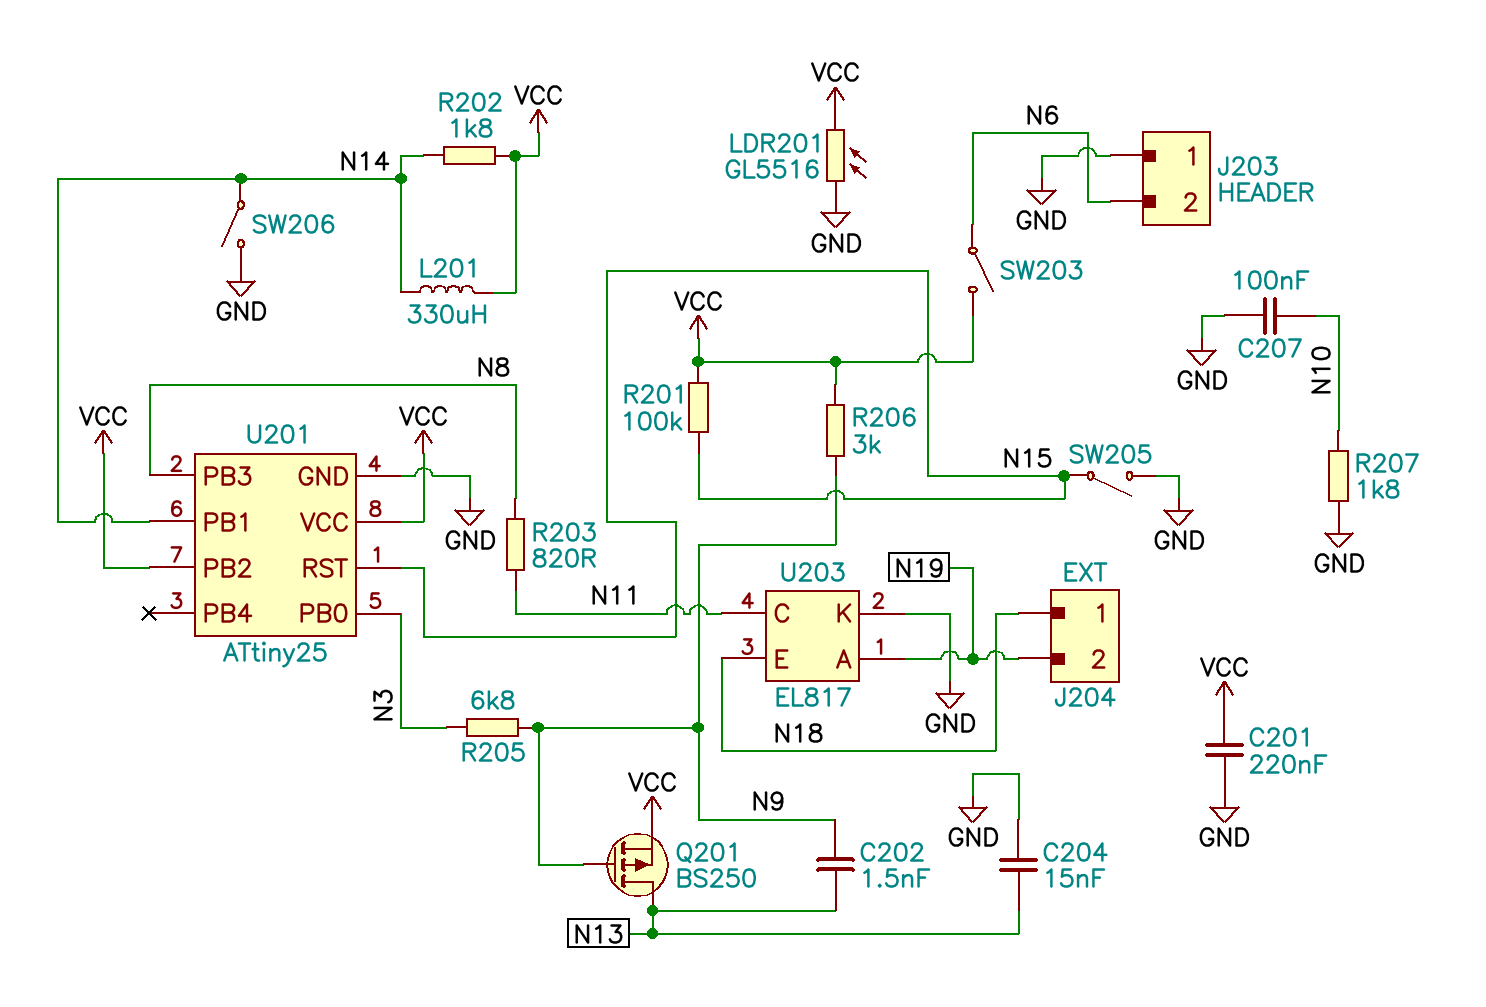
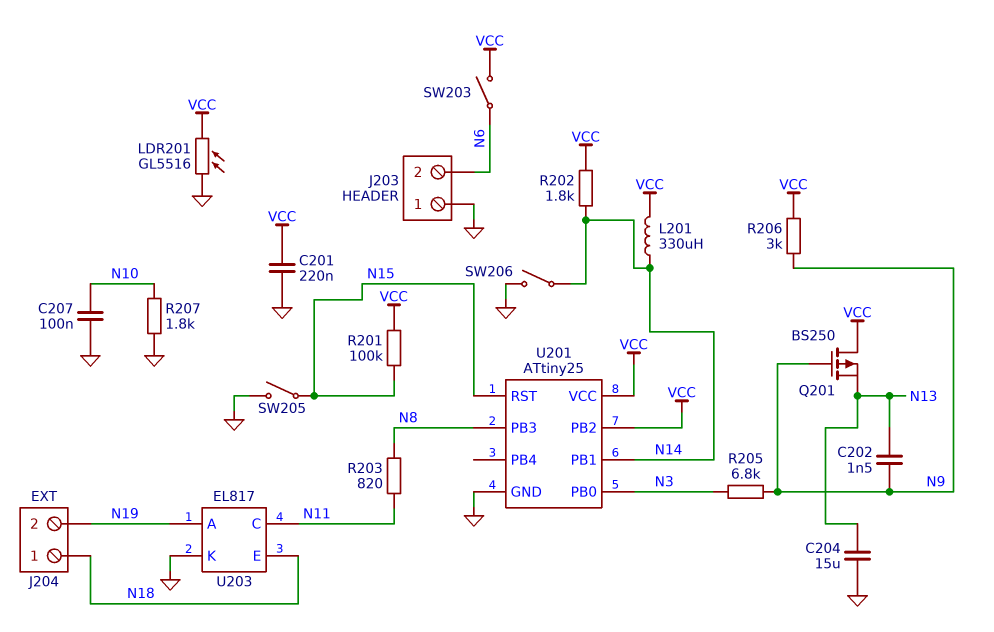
C204: 15nF (GND, N13) -> 15uF (GND, N13)
Q201: PMOS BS250 (G N9, D N13, S VCC) -> PMOS BS250 (G N9, D VCC, S N13)

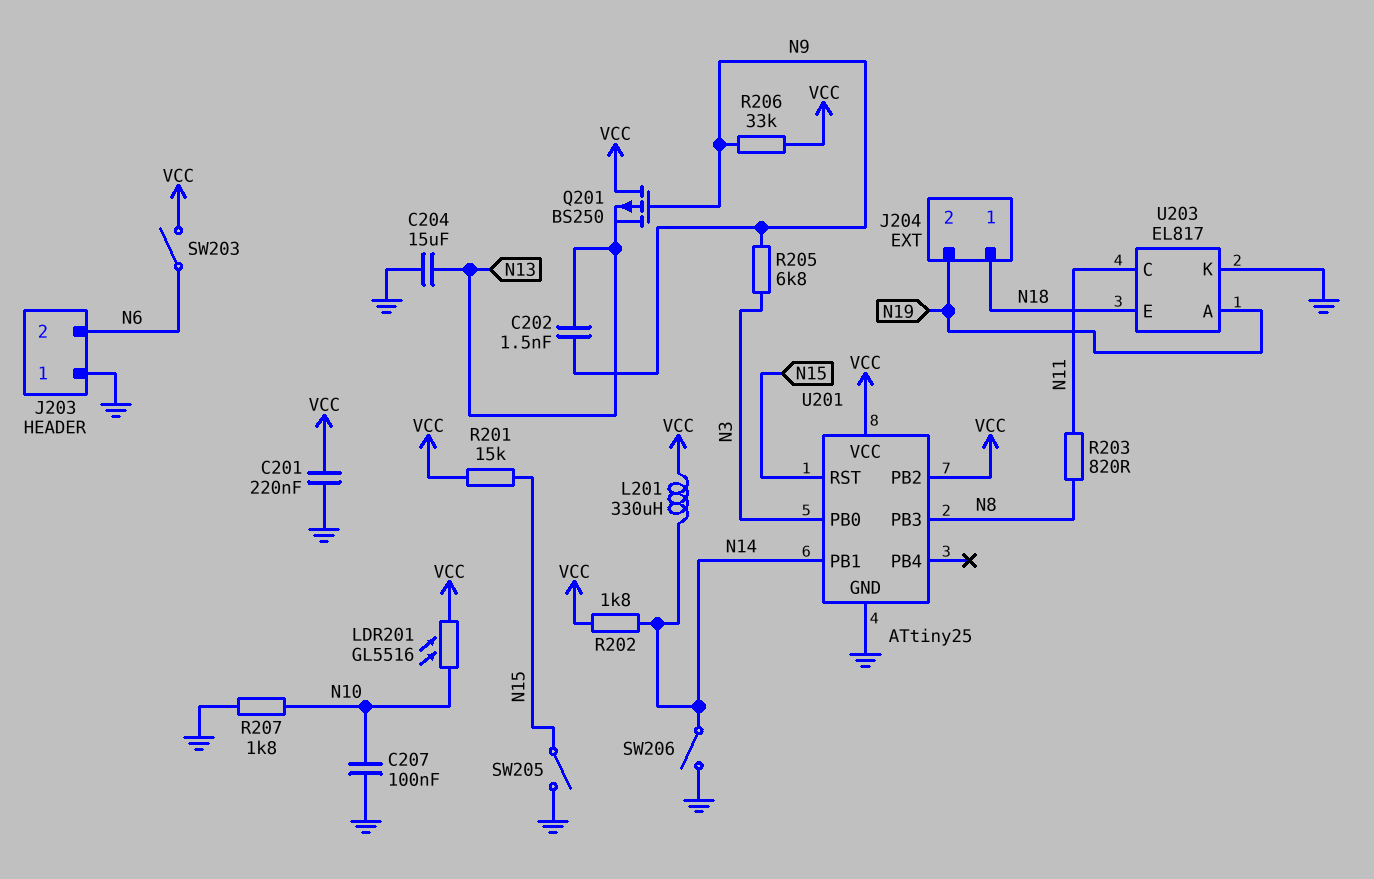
LDR201: GL5516 (GND, VCC) -> GL5516 (N10, VCC)
R201: 100k (N15, VCC) -> 15k (N15, VCC)
R206: 3k (N9, VCC) -> 33k (N9, VCC)

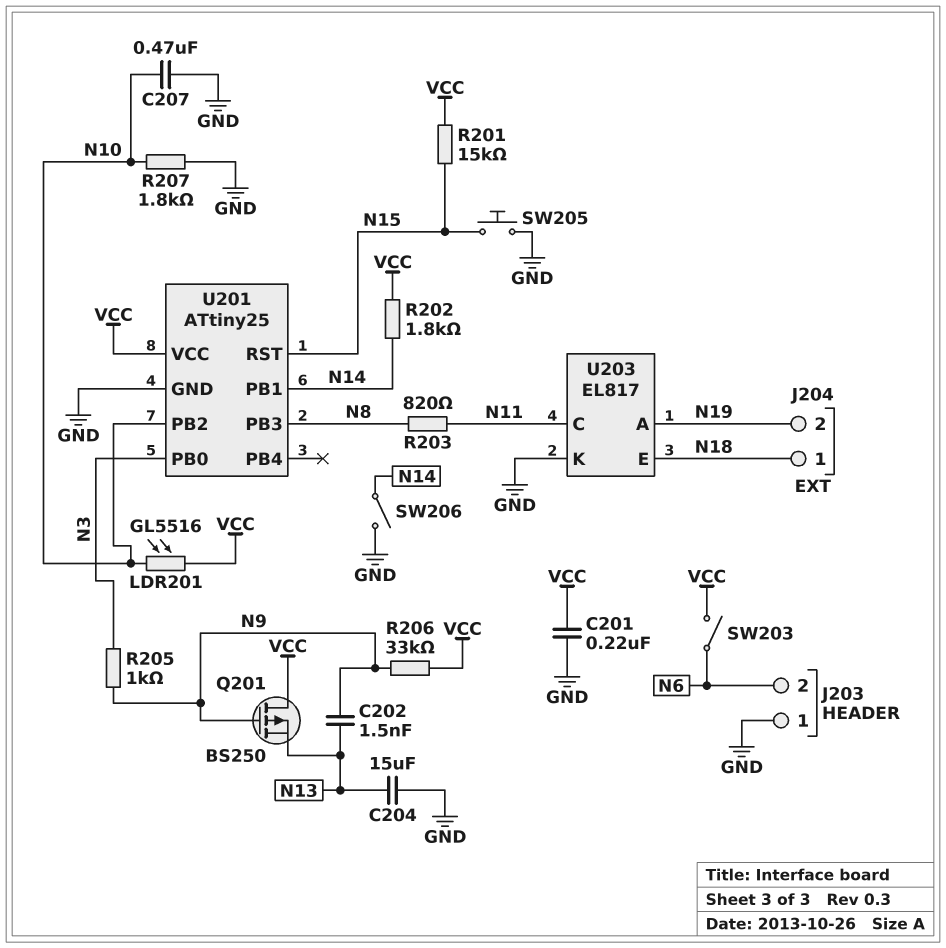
C207: 100nF (GND, N10) -> 470nF (GND, N10)
L201: 330uH (N14, VCC) -> none
R205: 6.8k (N3, N9) -> 1k (N3, N9)
SW205: switch (GND, N15) -> button (GND, N15)
U201 pin PB2: VCC -> N10

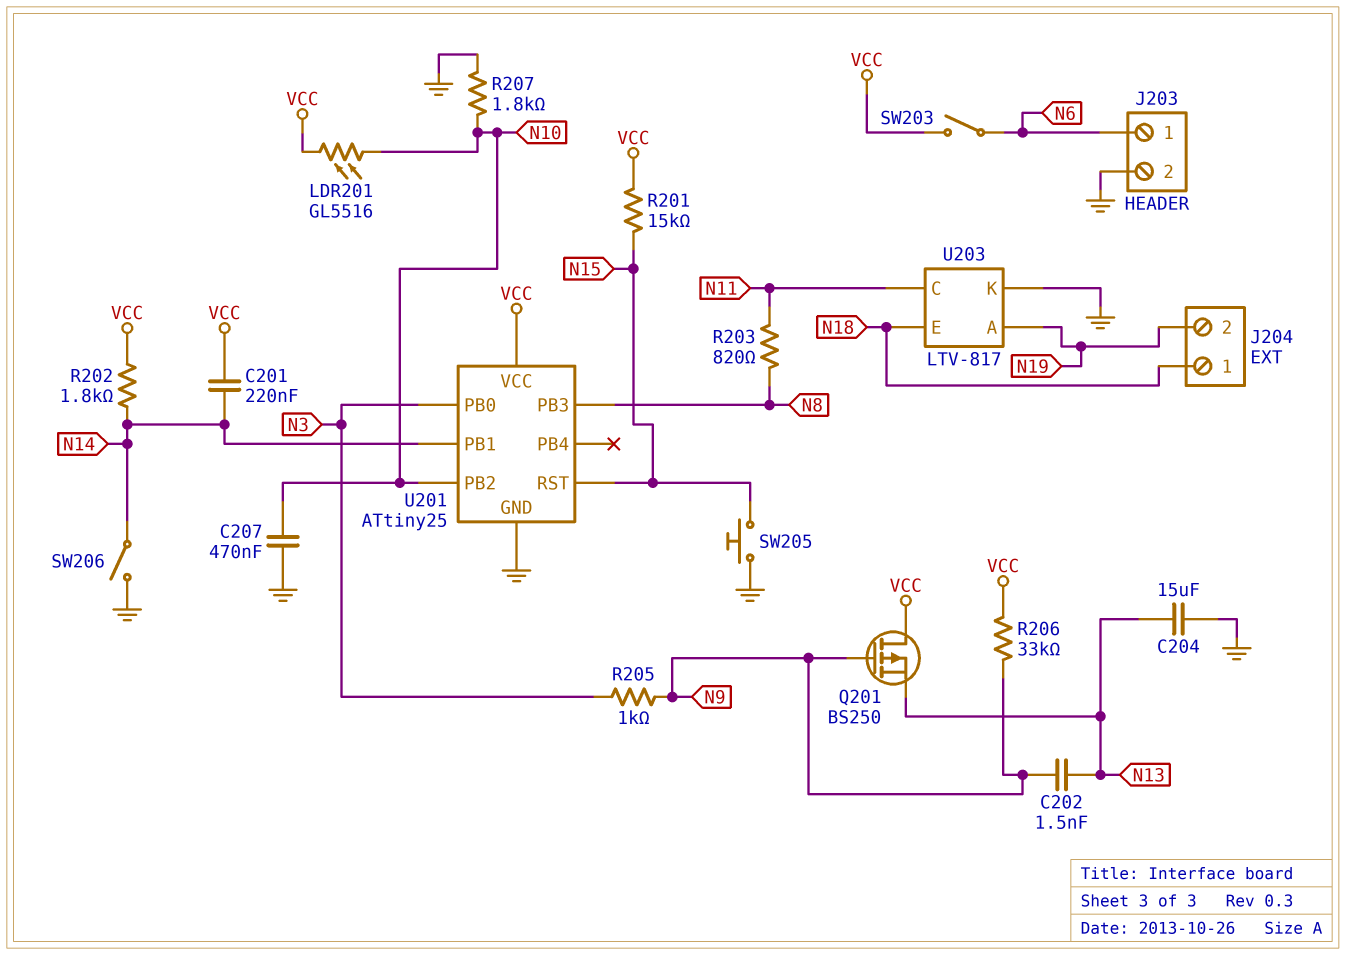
C201: 220nF (GND, VCC) -> 220nF (N14, VCC)
J203 pin 1: GND -> N6
J203 pin 2: N6 -> GND
U203: EL817 -> LTV-817

